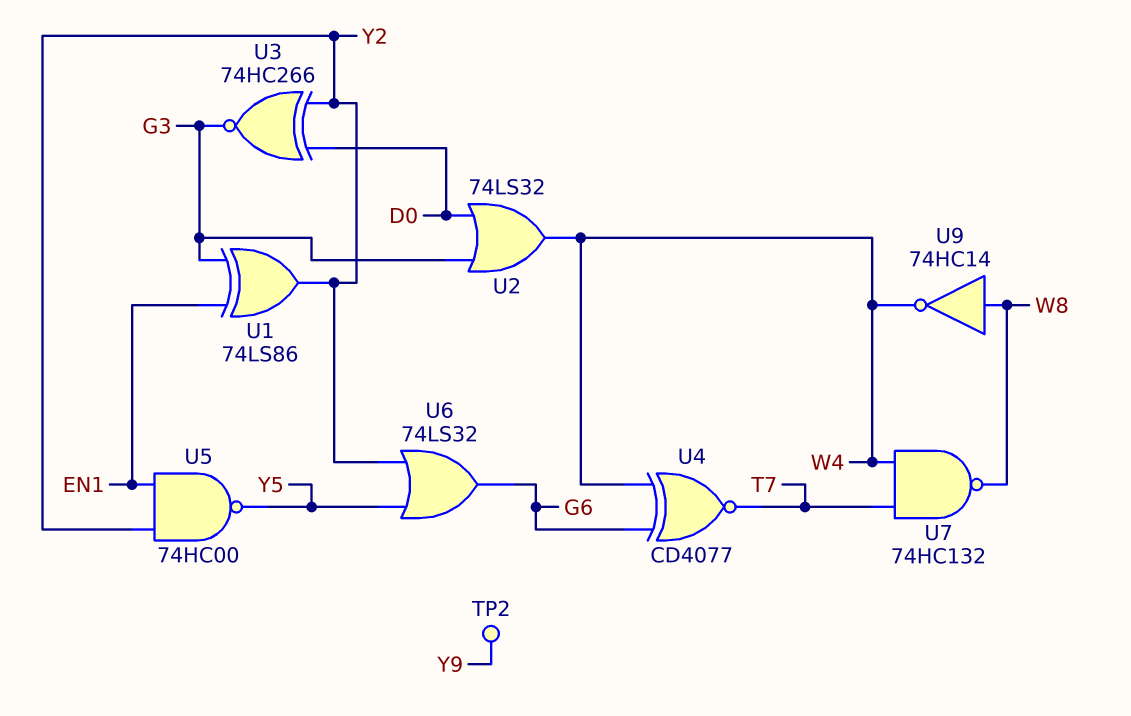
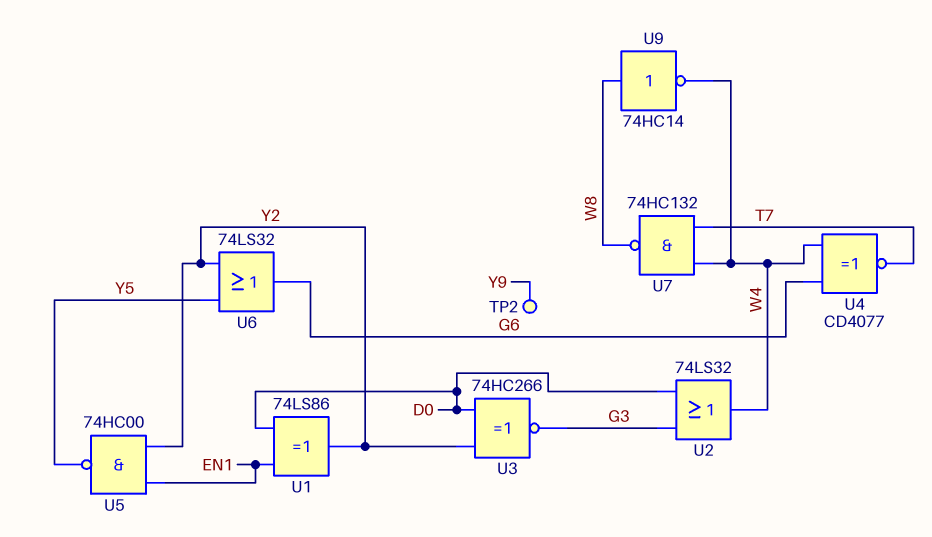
U1: XOR 74LS86 (in EN1, in G3, out Y2) -> XOR 74LS86 (in D0, in EN1, out Y2)

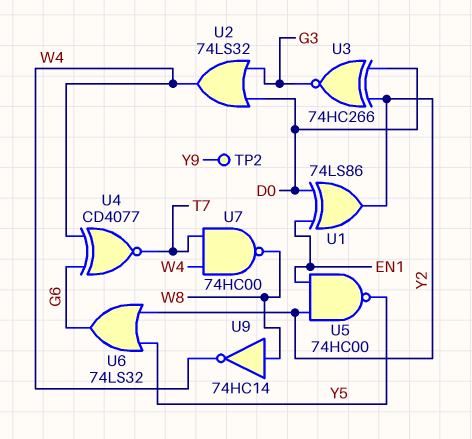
U7: NAND 74HC132 (in T7, in W4, out W8) -> NAND 74HC00 (in T7, in W4, out W8)

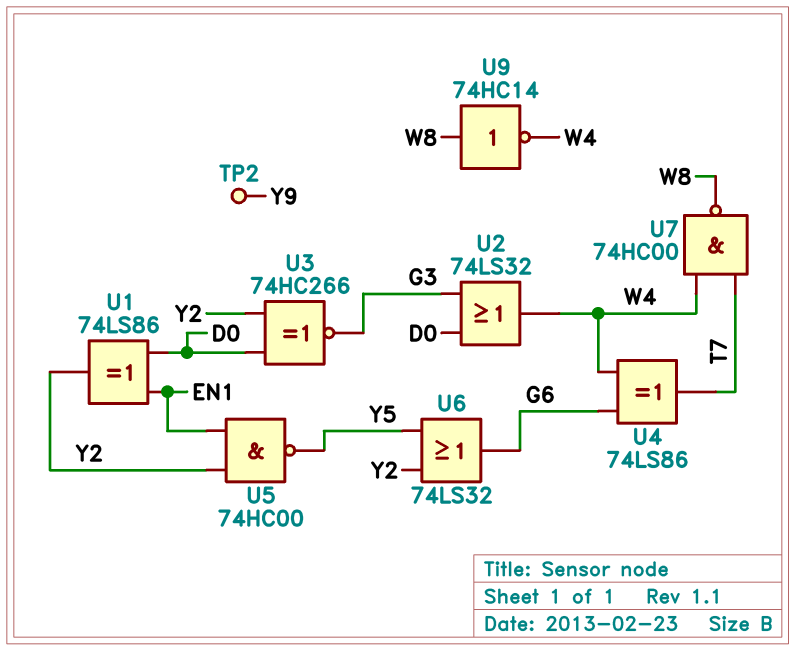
U4: XNOR CD4077 (in G6, in W4, out T7) -> XOR 74LS86 (in G6, in W4, out T7)

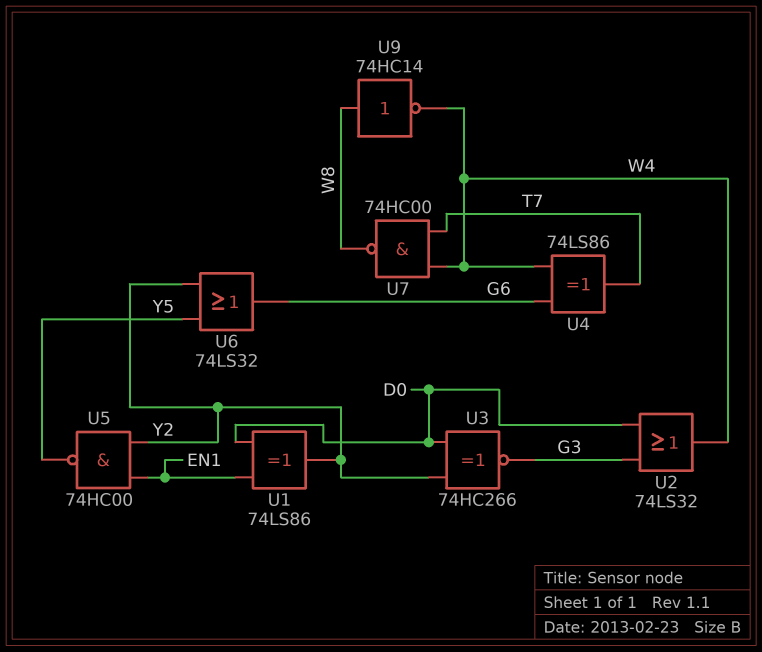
TP2: test point (Y9) -> none

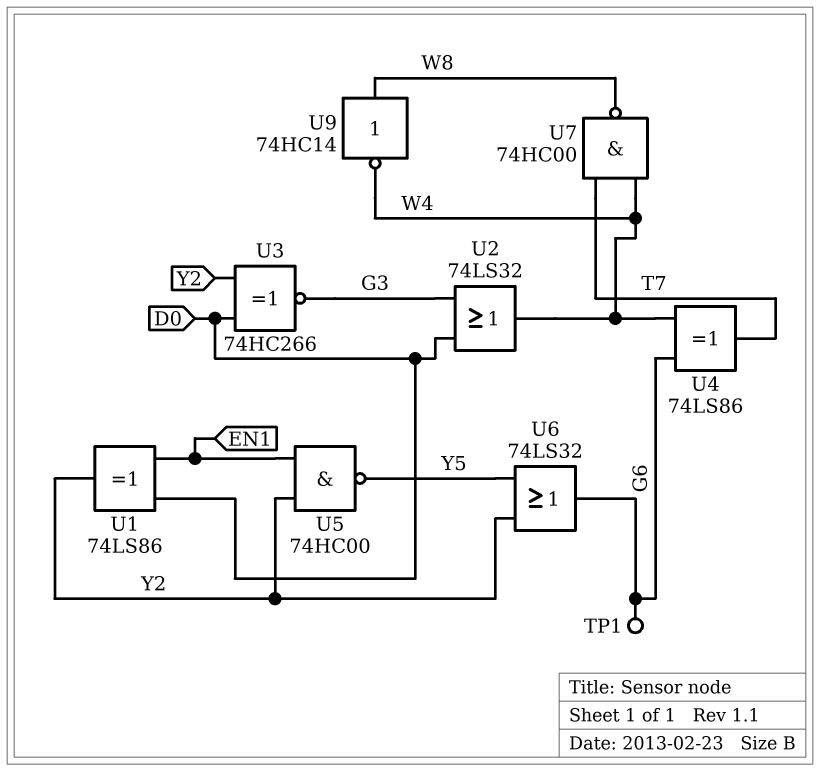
TP1: none -> test point (G6)

